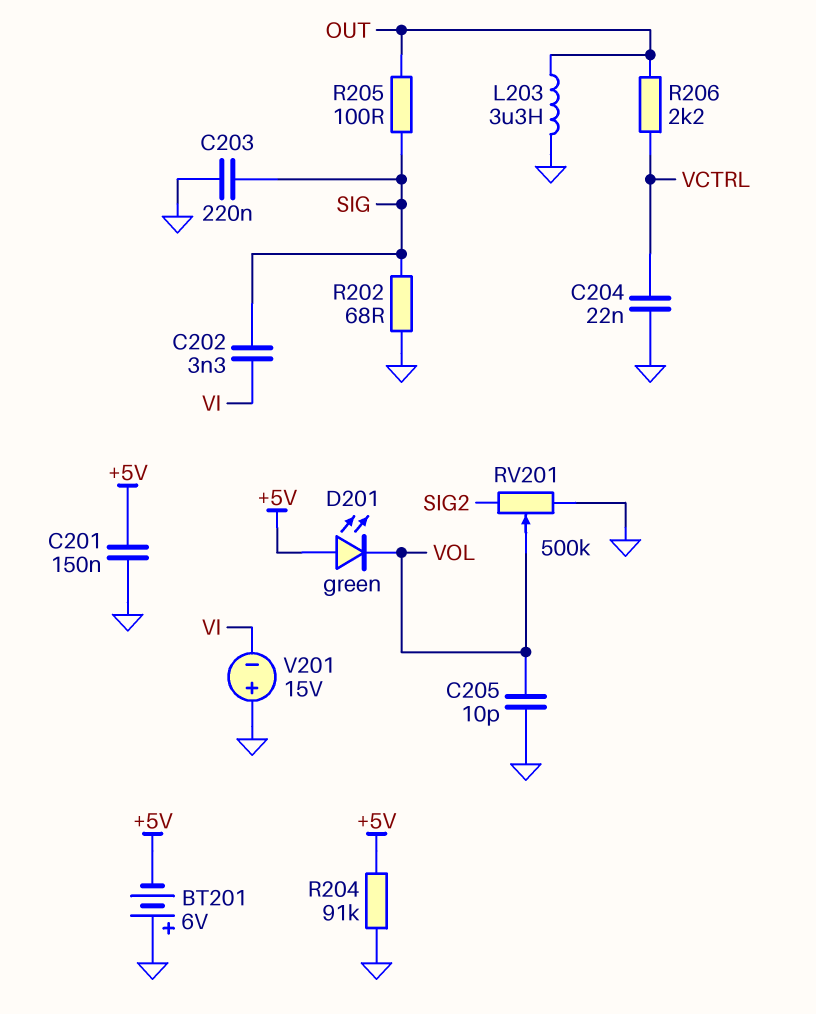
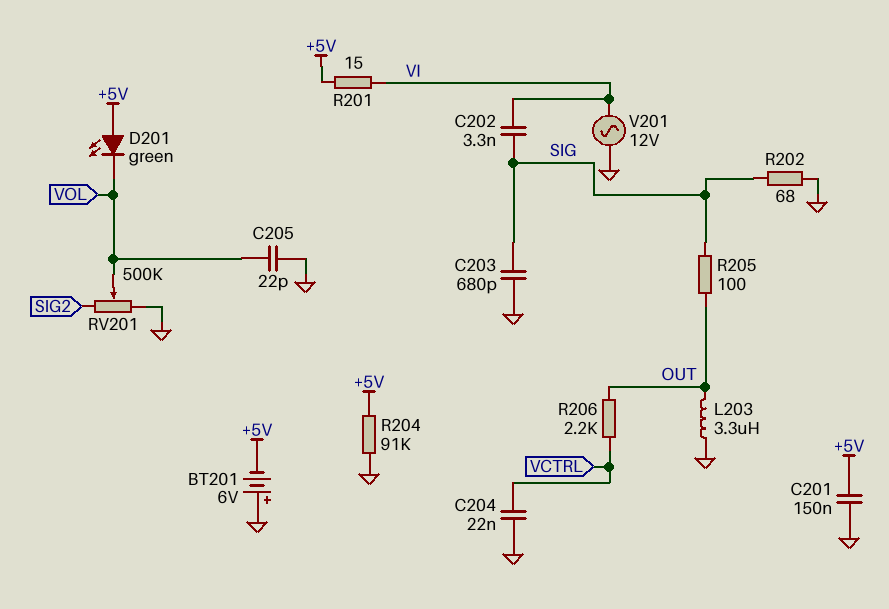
C203: 220nF (GND, SIG) -> 680pF (GND, SIG)
C205: 10pF (GND, VOL) -> 22pF (GND, VOL)
R201: none -> 15 (+5V, VI)
V201: 15V (plus GND, minus VI) -> AC 12V (GND, VI)

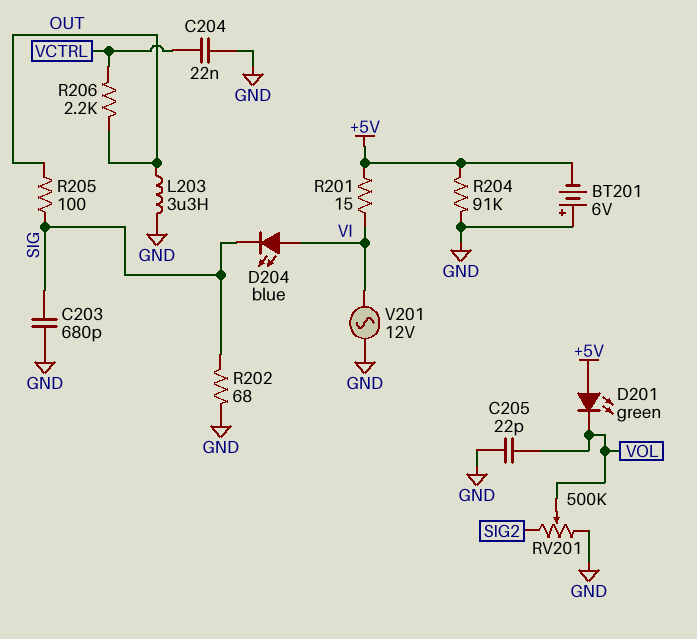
C201: 150nF (+5V, GND) -> none
C202: 3.3nF (SIG, VI) -> none
D204: none -> LED blue (A VI, K SIG)

